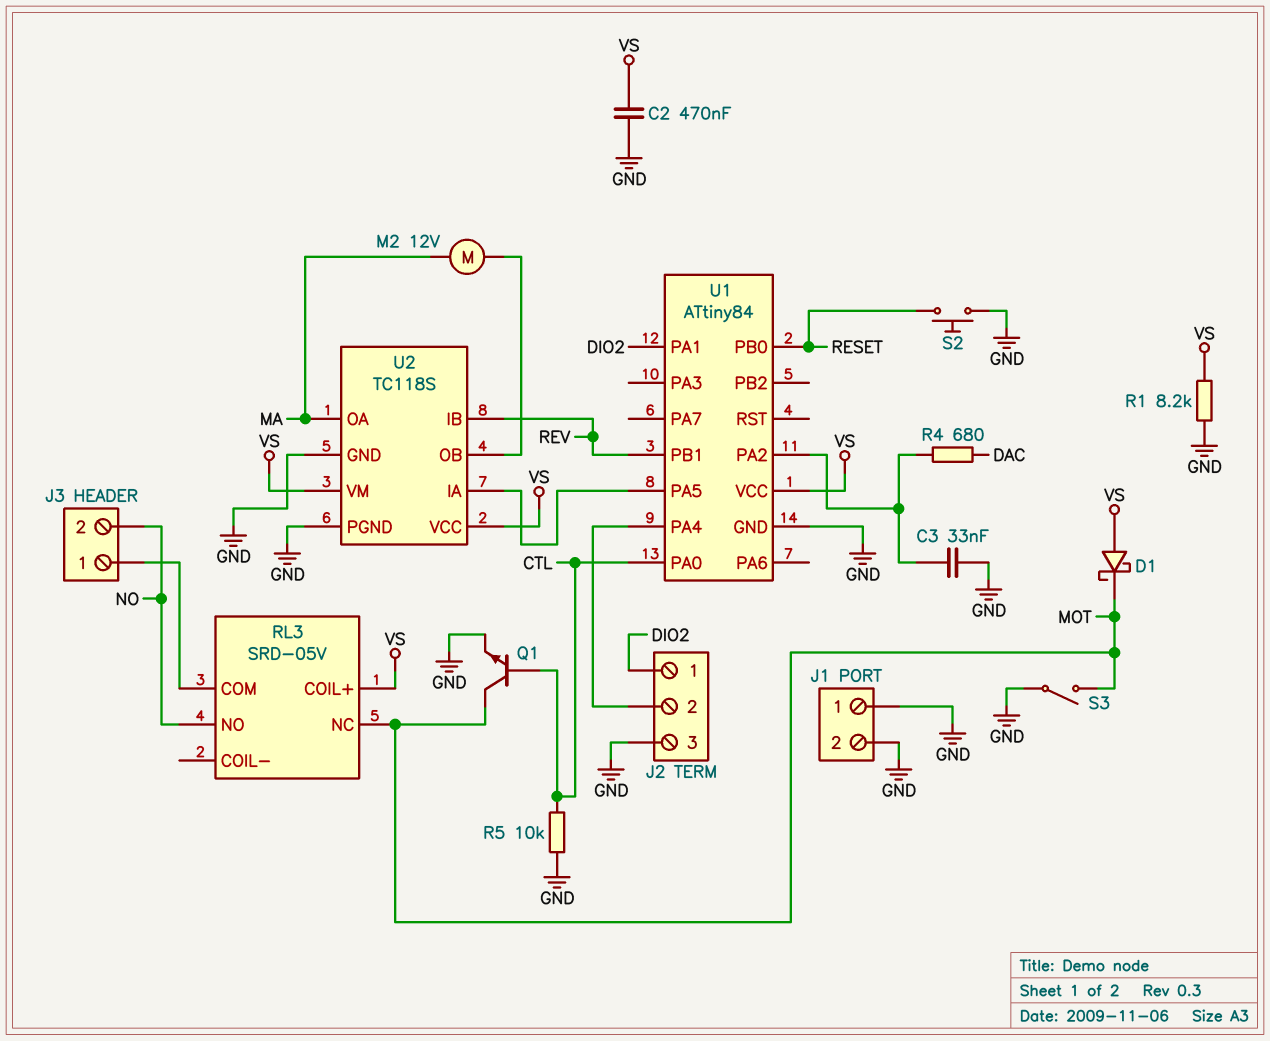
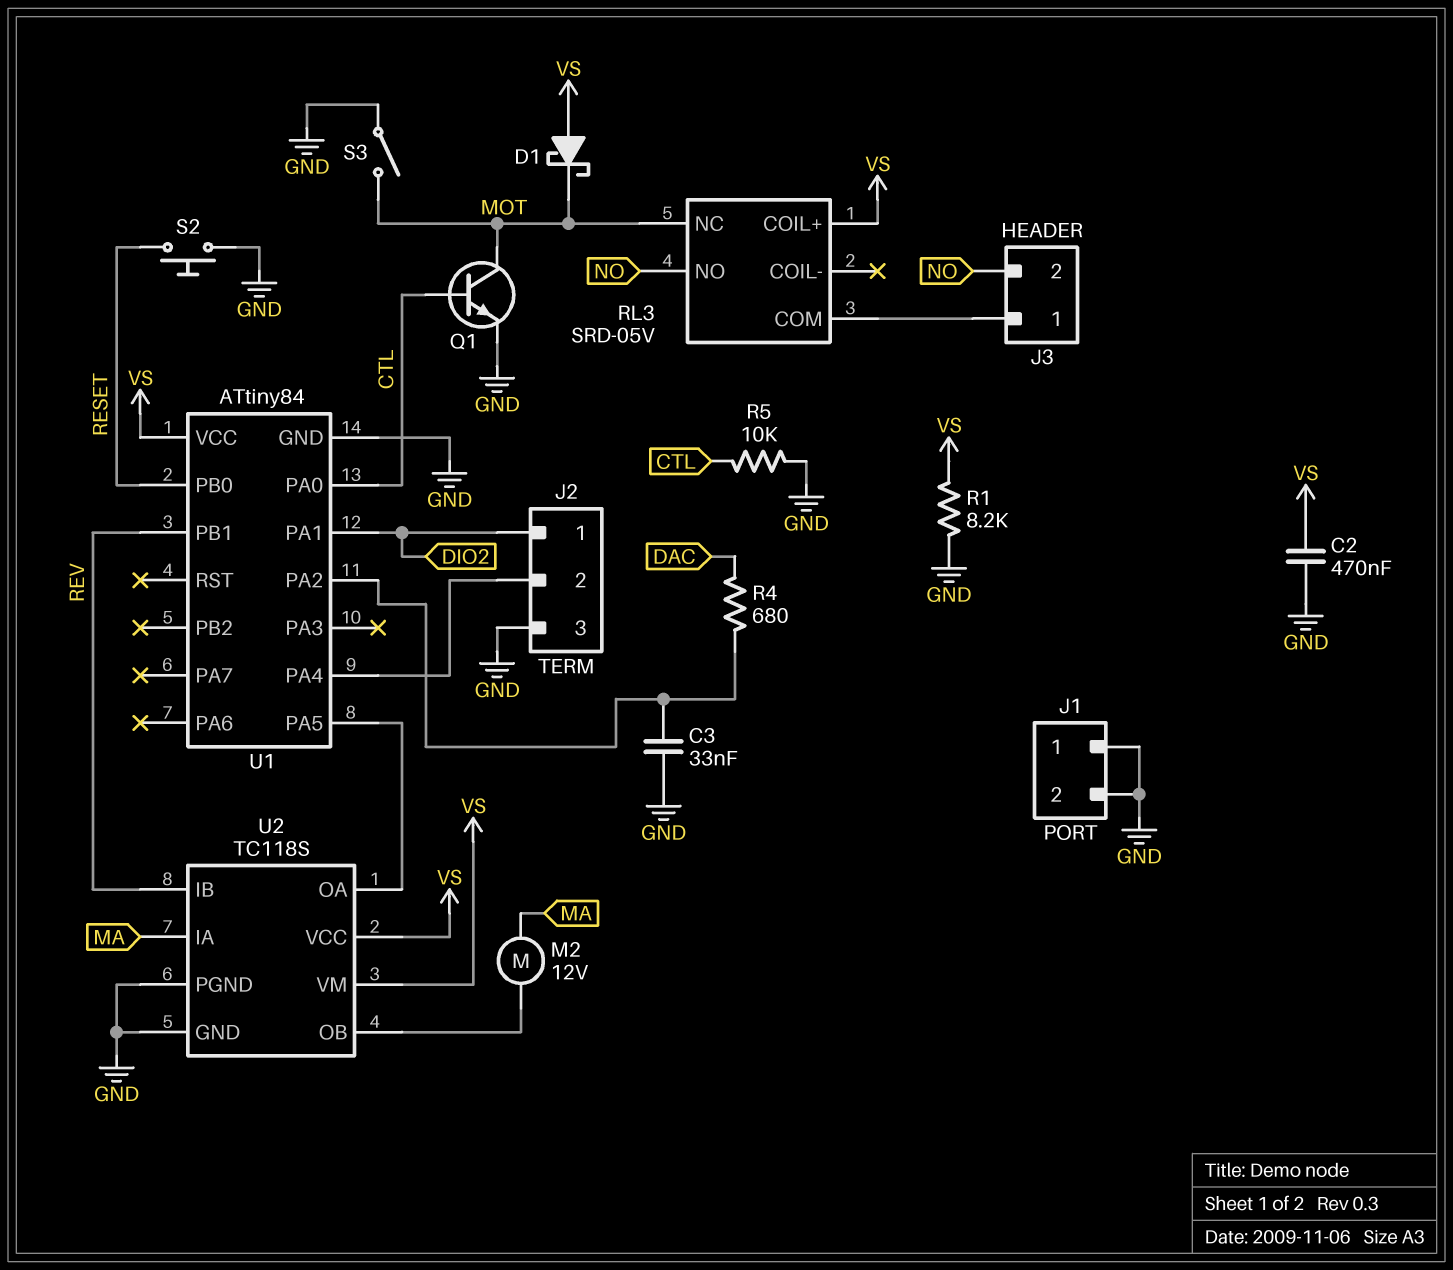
U2 pin IA: U1/PA5 -> MA
U2 pin OA: MA -> U1/PA5

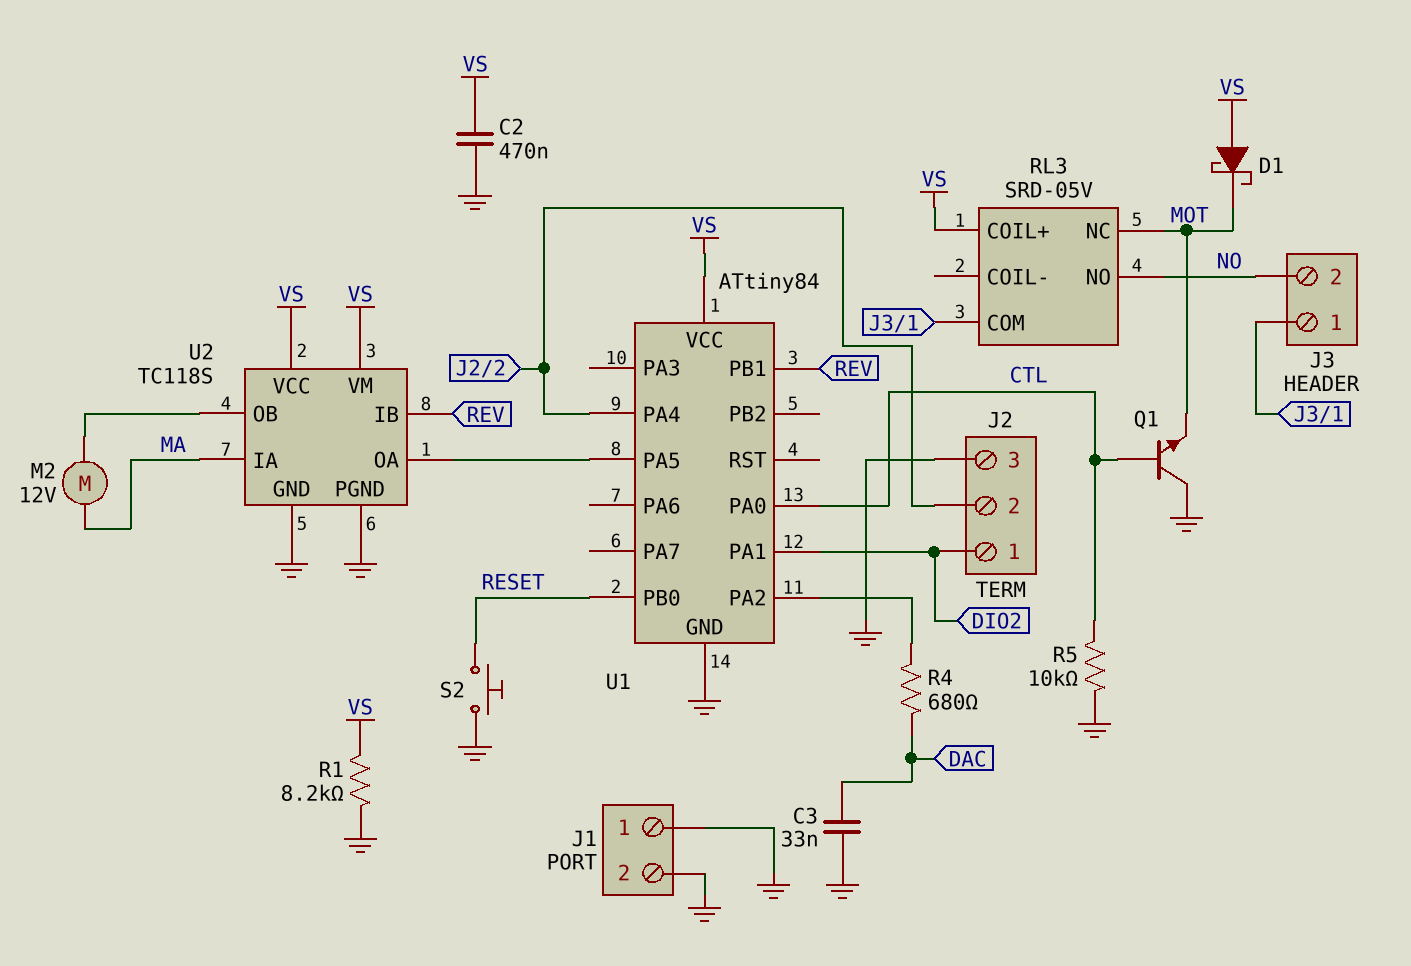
C3: 33nF (GND, U1/PA2) -> 33nF (DAC, GND)
Q1: NPN (B CTL, C MOT, E GND) -> NPN (B CTL, C GND, E MOT)
S3: switch (GND, MOT) -> none

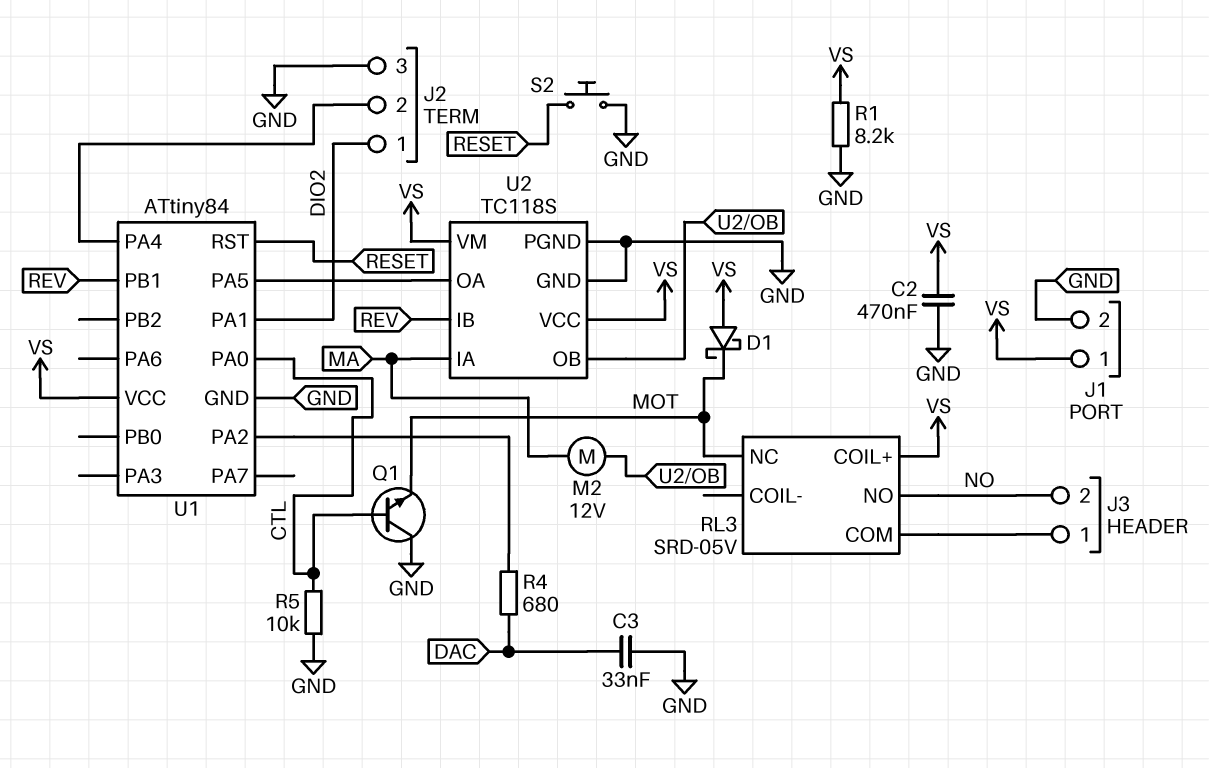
J1 pin 1: GND -> VS
U1 pin PB0: RESET -> none
U1 pin RST: none -> RESET

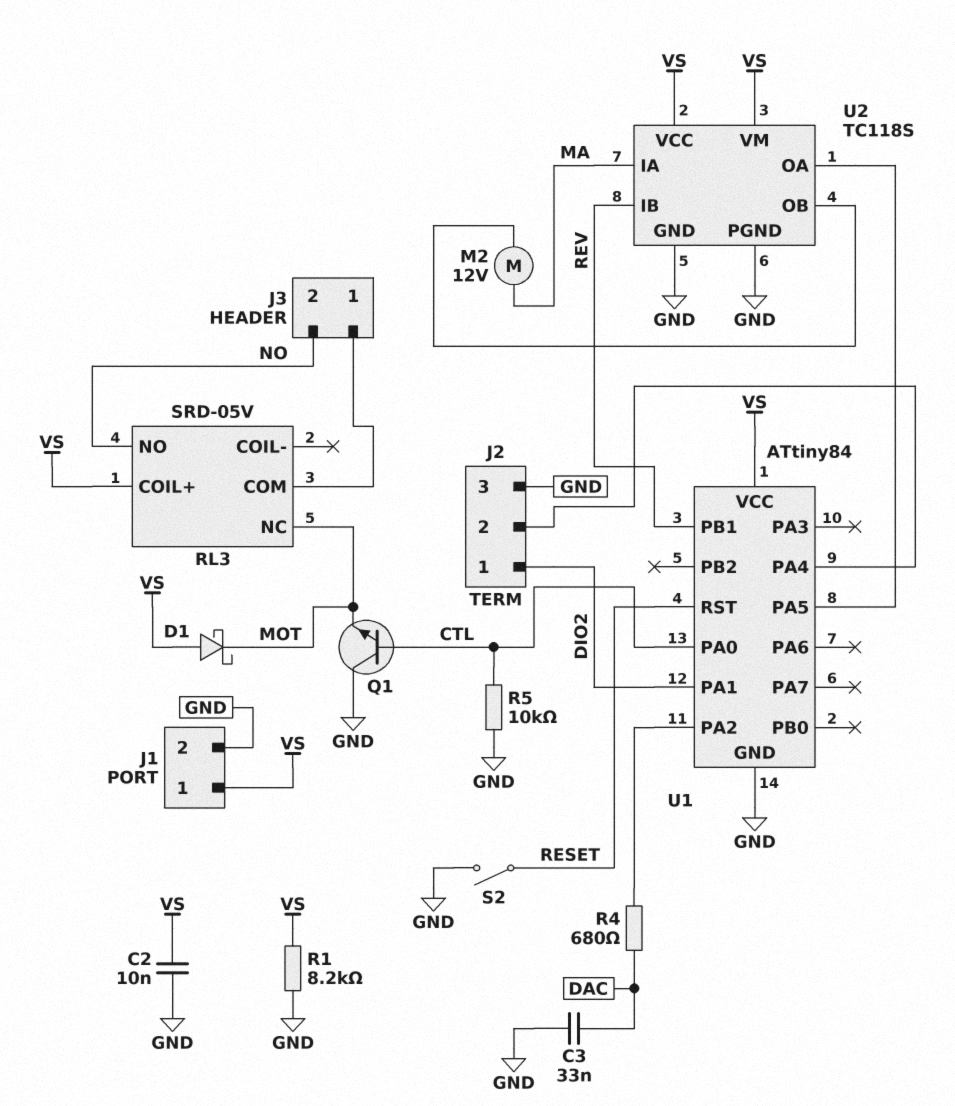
C2: 470nF (GND, VS) -> 10nF (GND, VS)
S2: button (GND, RESET) -> switch (GND, RESET)

